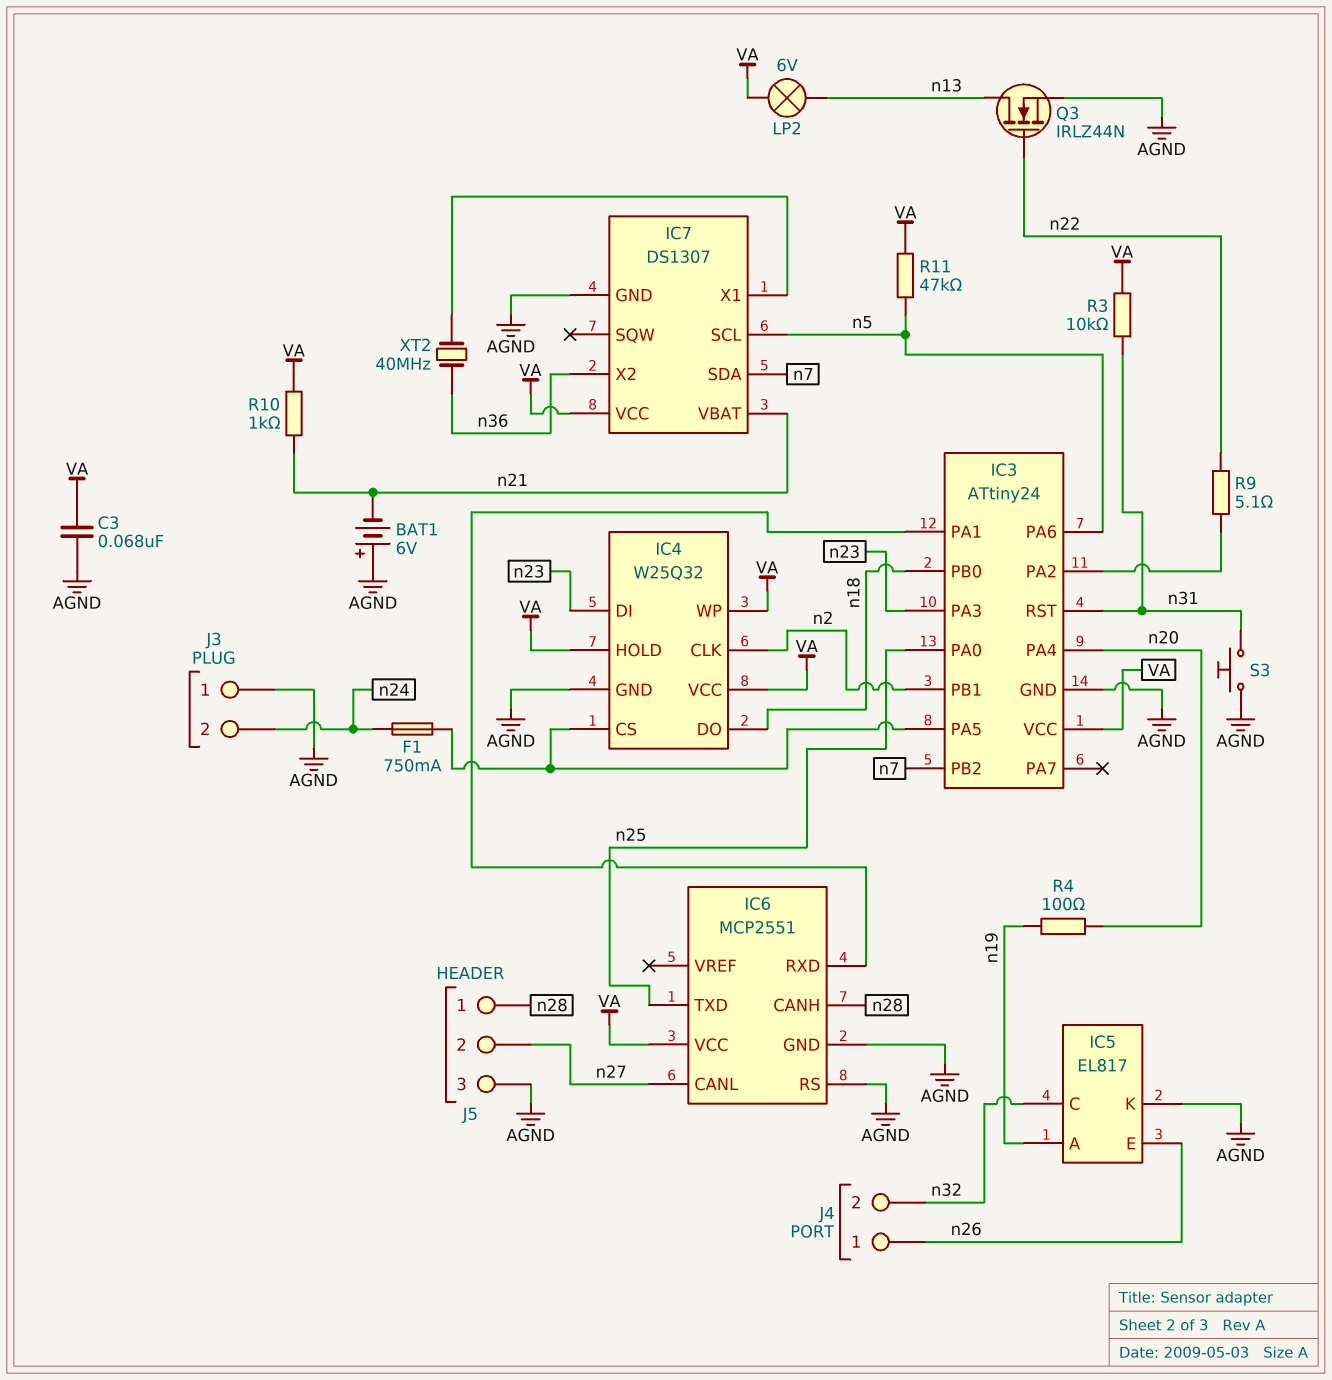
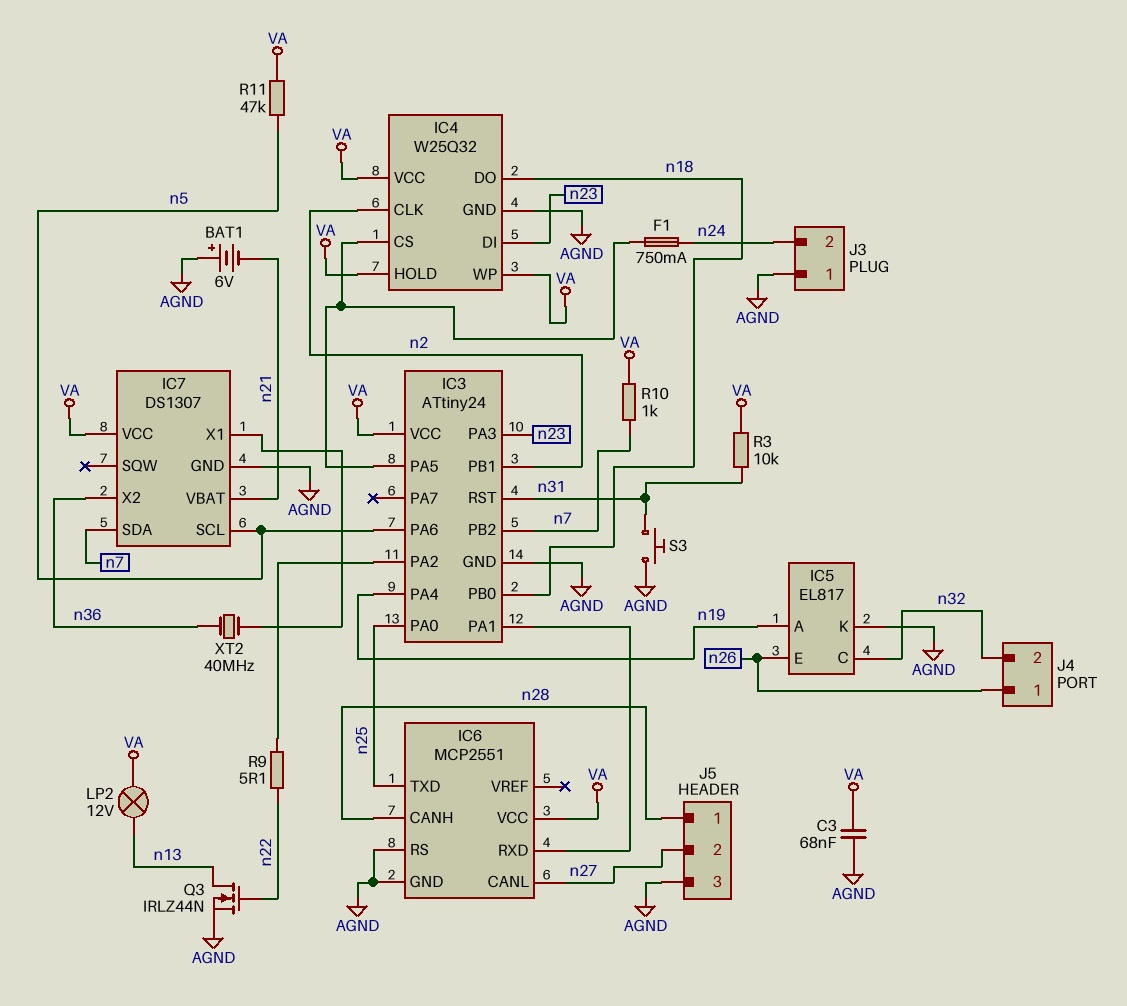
IC3 pin PA4: n20 -> n19
LP2: lamp 6V (VA, n13) -> lamp 12V (VA, n13)
R4: 100 (n19, n20) -> none
R10: 1k (VA, n21) -> 1k (VA, n7)

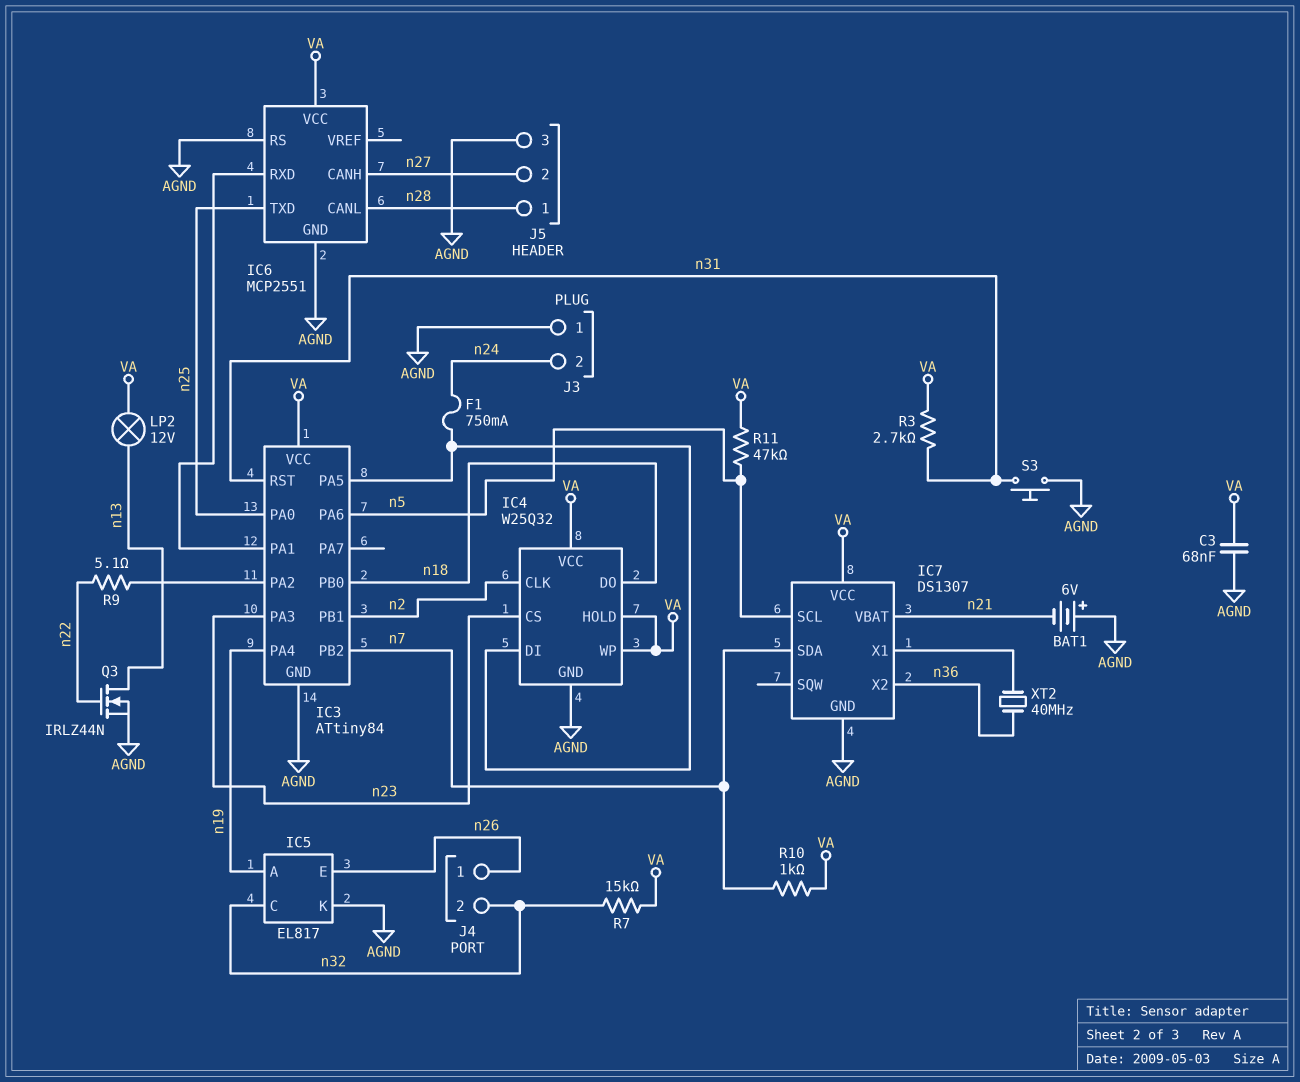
IC3: ATtiny24 -> ATtiny84
IC4 pin CS: IC3/PA5 -> n23
IC4 pin DI: n23 -> IC3/PA5
IC6 pin CANH: n28 -> n27
IC6 pin CANL: n27 -> n28
R3: 10k (VA, n31) -> 2.7k (VA, n31)
R7: none -> 15k (VA, n32)

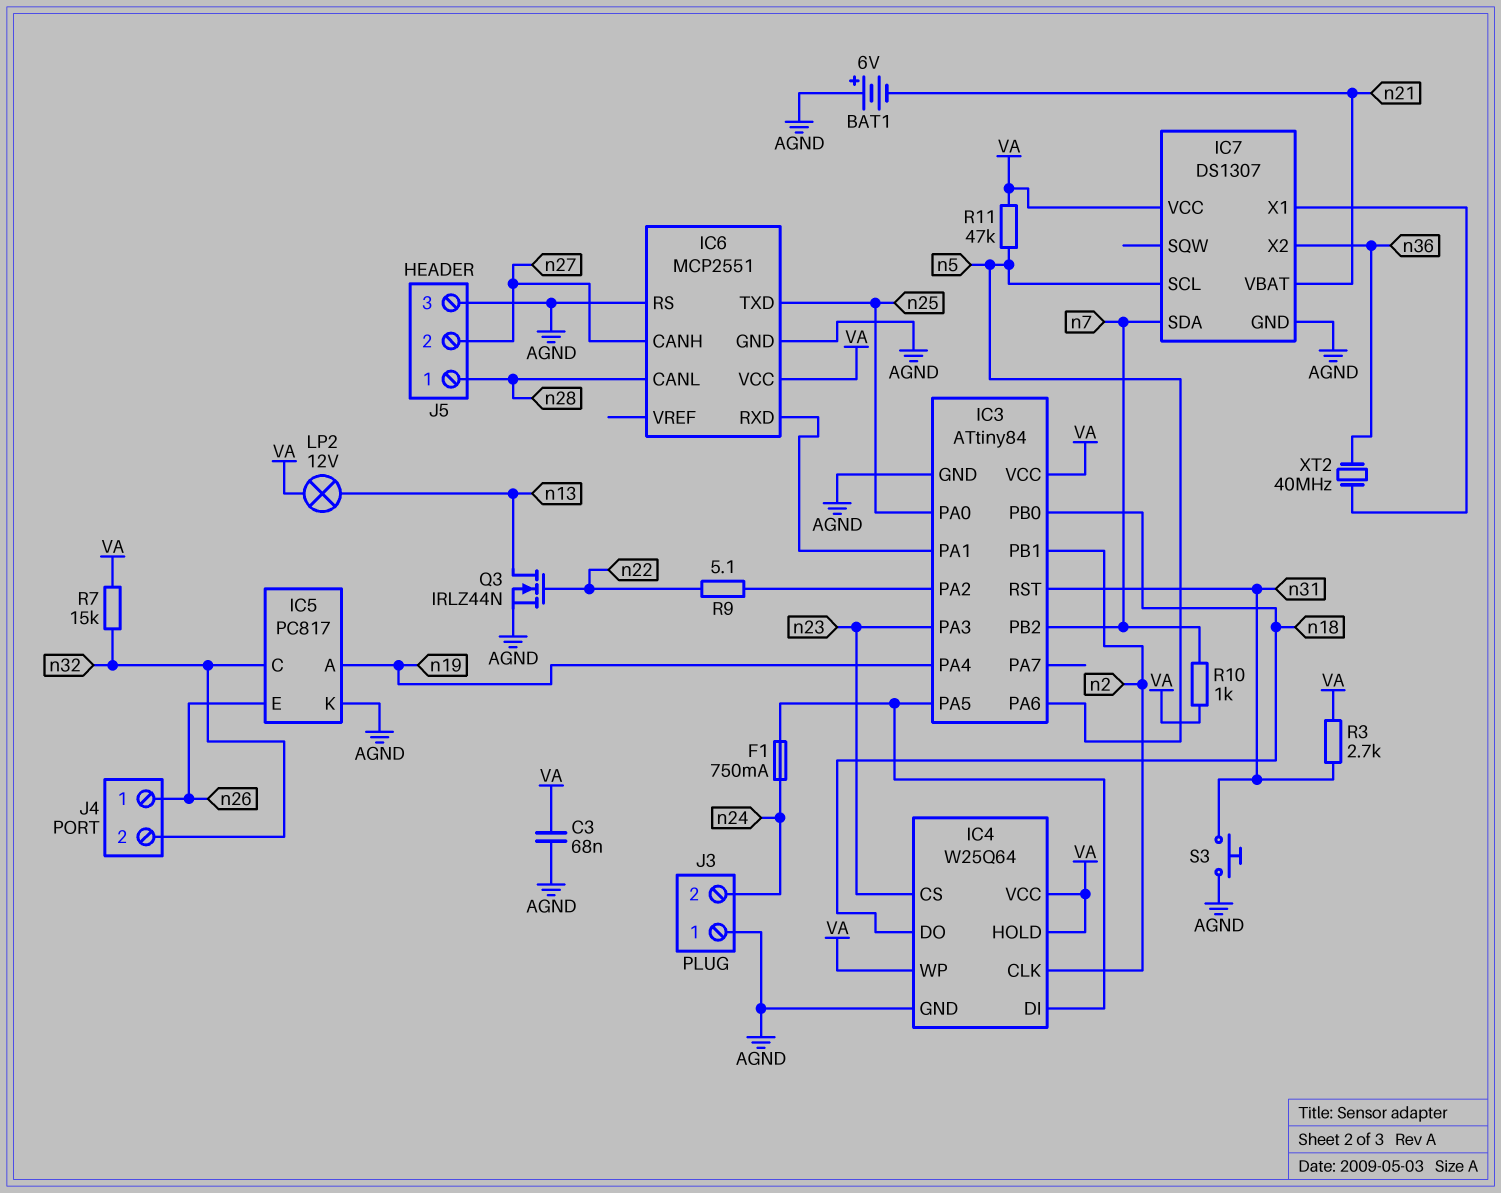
IC4: W25Q32 -> W25Q64
IC5: EL817 -> PC817

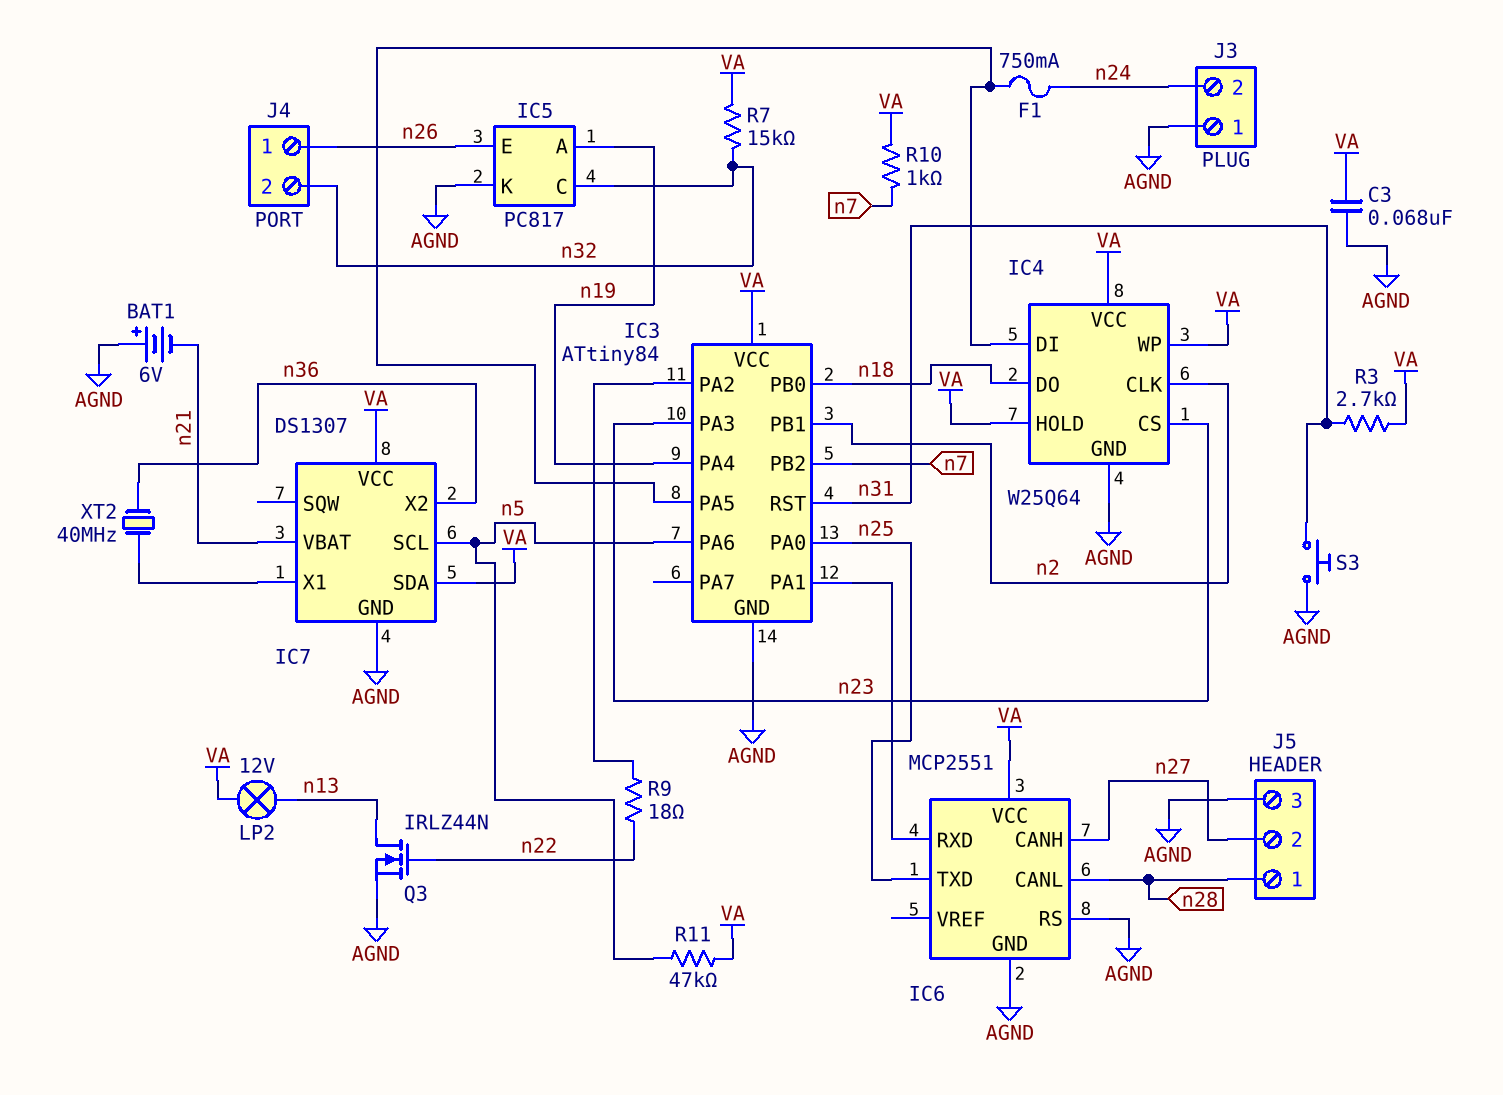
IC7 pin SDA: n7 -> VA
R9: 5.1 (IC3/PA2, n22) -> 18 (IC3/PA2, n22)

